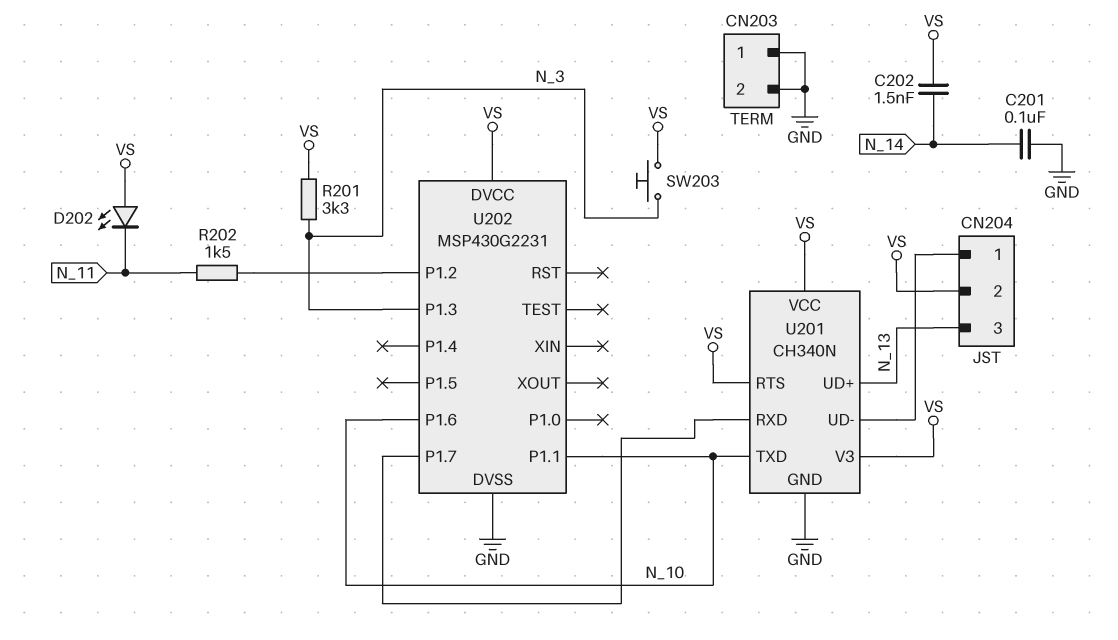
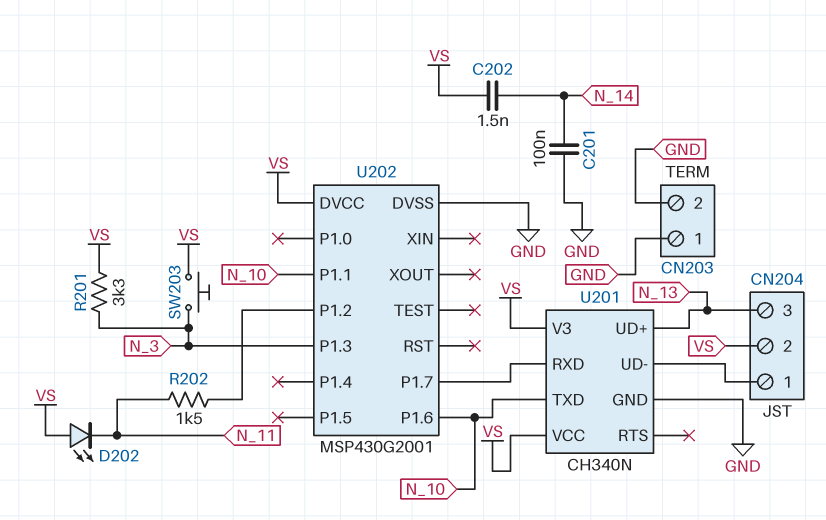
U201 pin RTS: VS -> none
U202: MSP430G2231 -> MSP430G2001

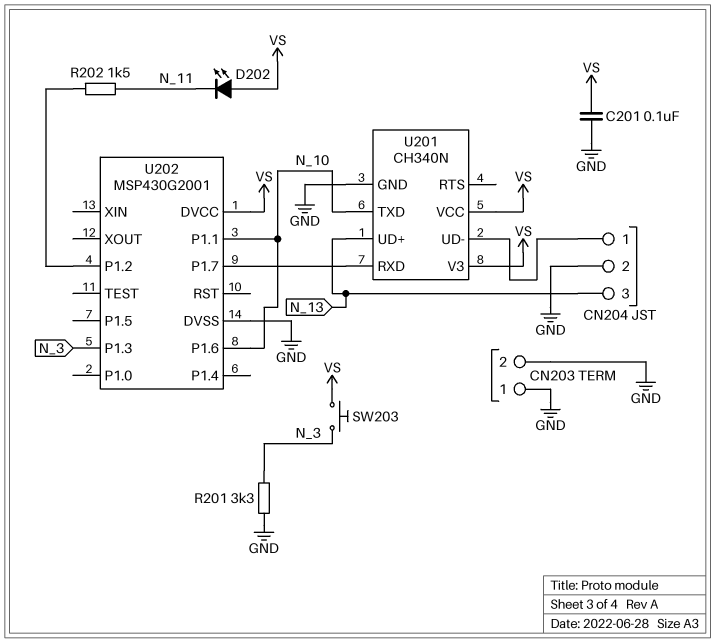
C201: 100nF (GND, N_14) -> 100nF (GND, VS)
C202: 1.5nF (N_14, VS) -> none
CN204 pin 2: VS -> GND
R201: 3.3k (N_3, VS) -> 3.3k (GND, N_3)

